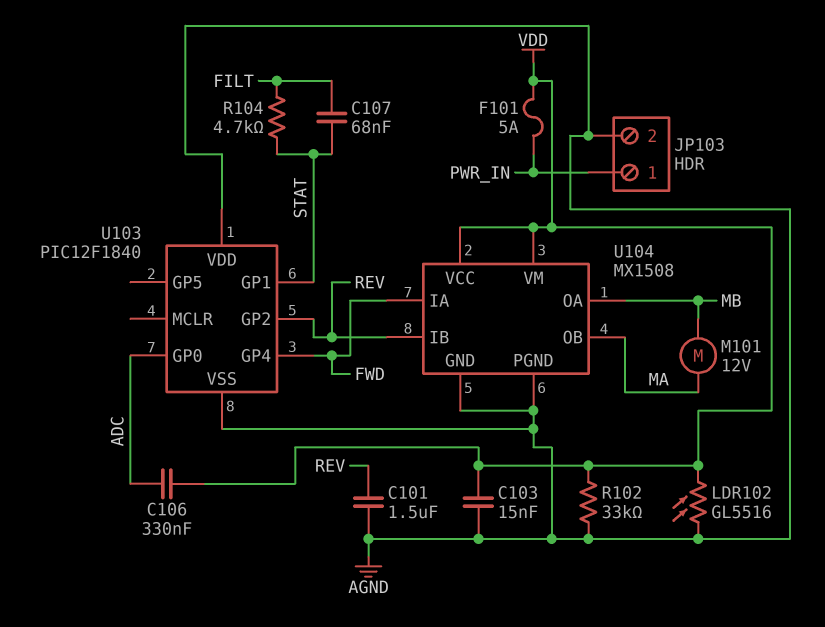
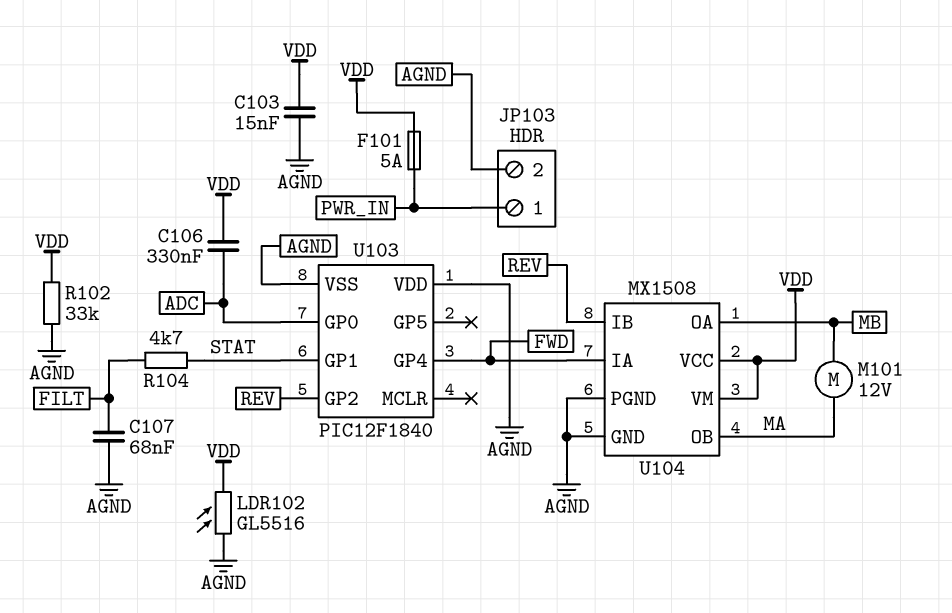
C101: 1.5uF (AGND, REV) -> none
C107: 68nF (FILT, STAT) -> 68nF (AGND, FILT)

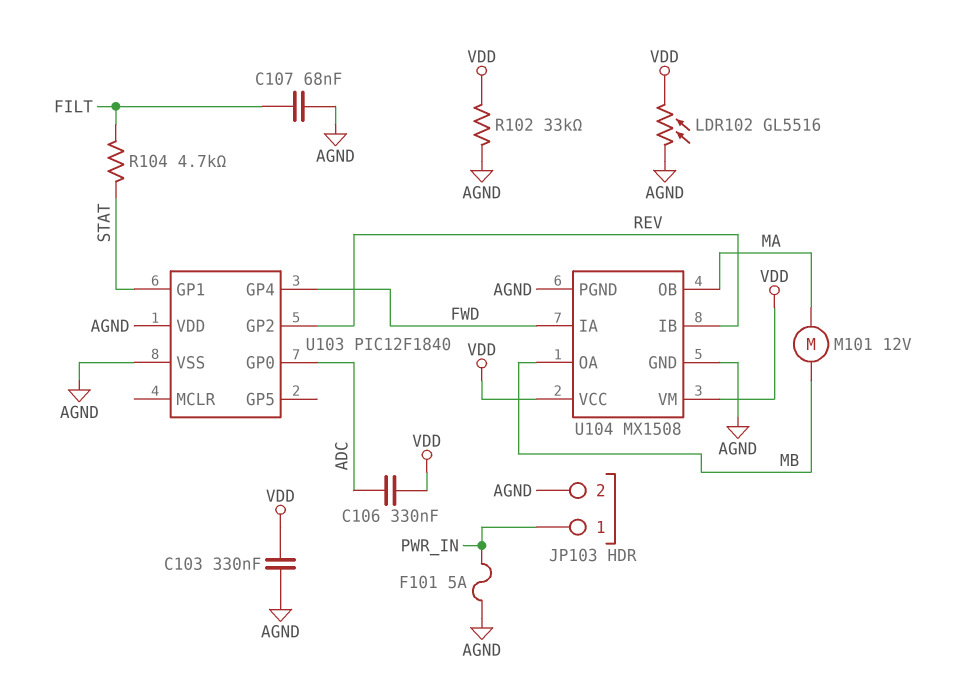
C103: 15nF (AGND, VDD) -> 330nF (AGND, VDD)
F101: 5A (PWR_IN, VDD) -> 5A (AGND, PWR_IN)

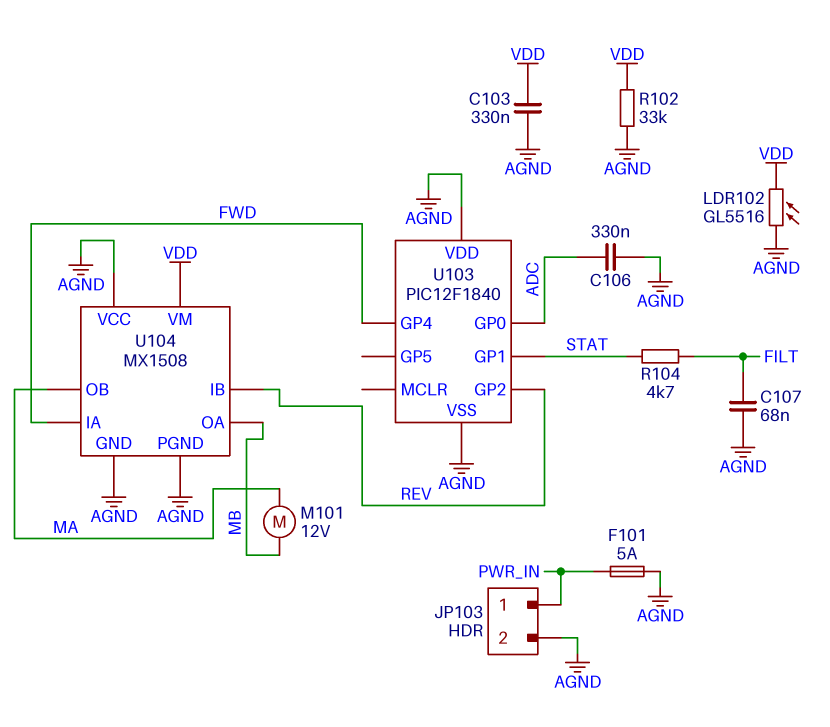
C106: 330nF (ADC, VDD) -> 330nF (ADC, AGND)
U104 pin VCC: VDD -> AGND

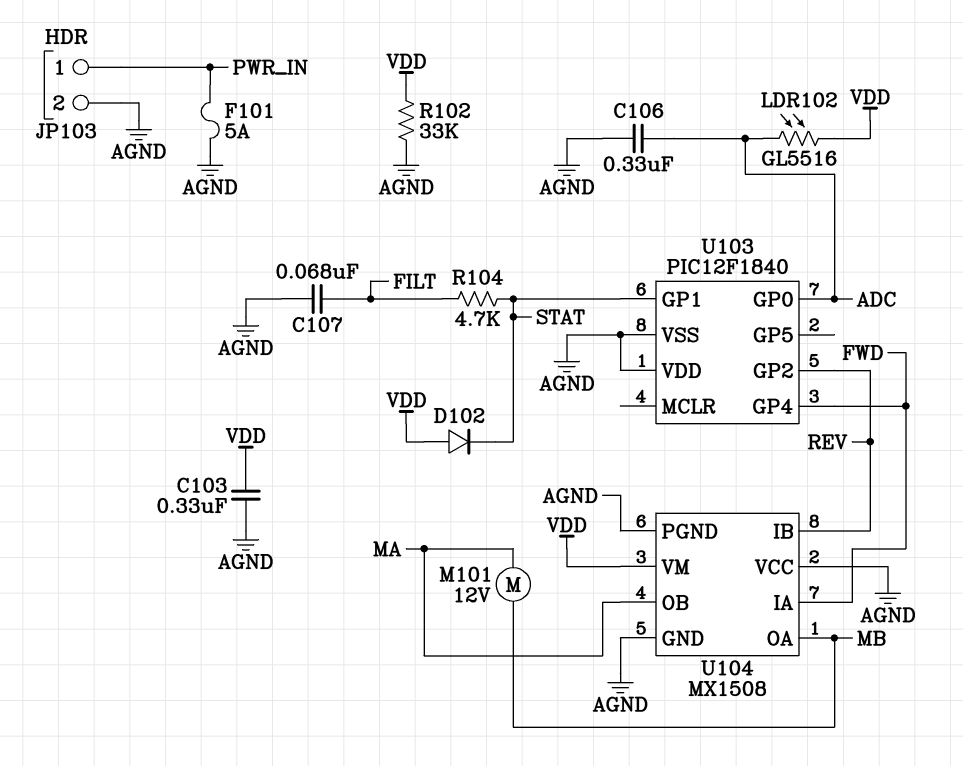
D102: none -> diode (A VDD, K STAT)
LDR102: GL5516 (AGND, VDD) -> GL5516 (ADC, VDD)

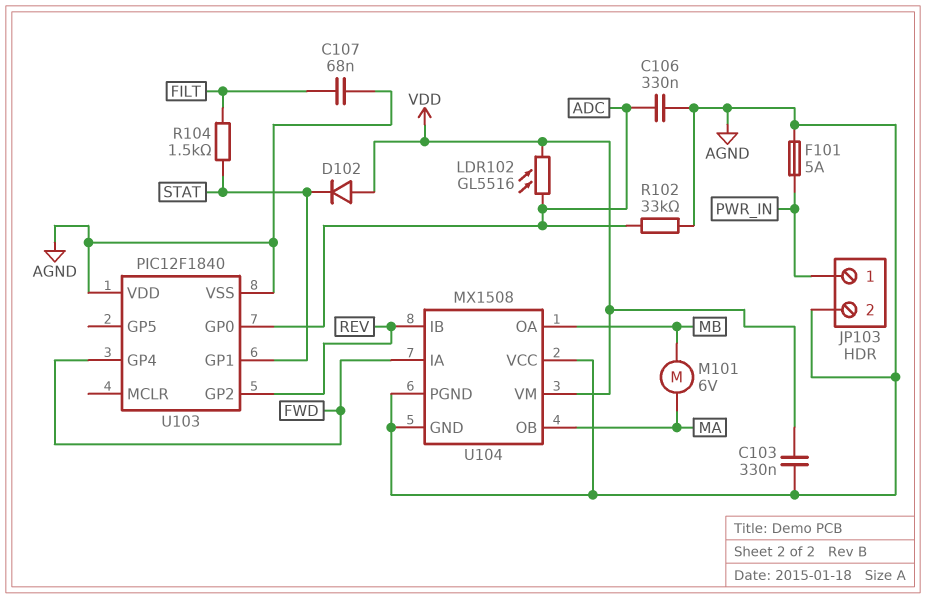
M101: motor 12V (MA, MB) -> motor 6V (MA, MB)
R102: 33k (AGND, VDD) -> 33k (ADC, AGND)
R104: 4.7k (FILT, STAT) -> 1.5k (FILT, STAT)

